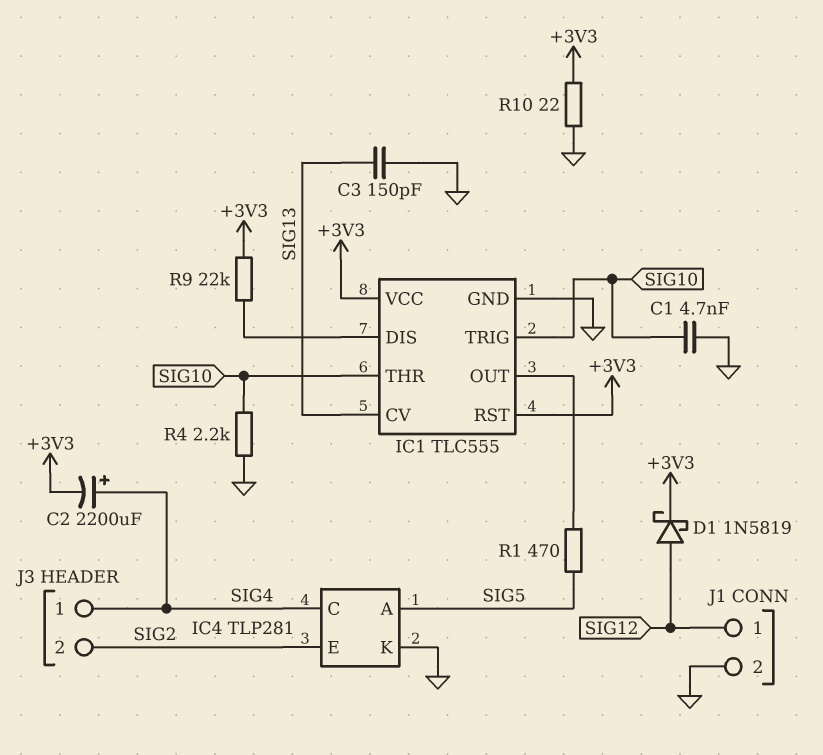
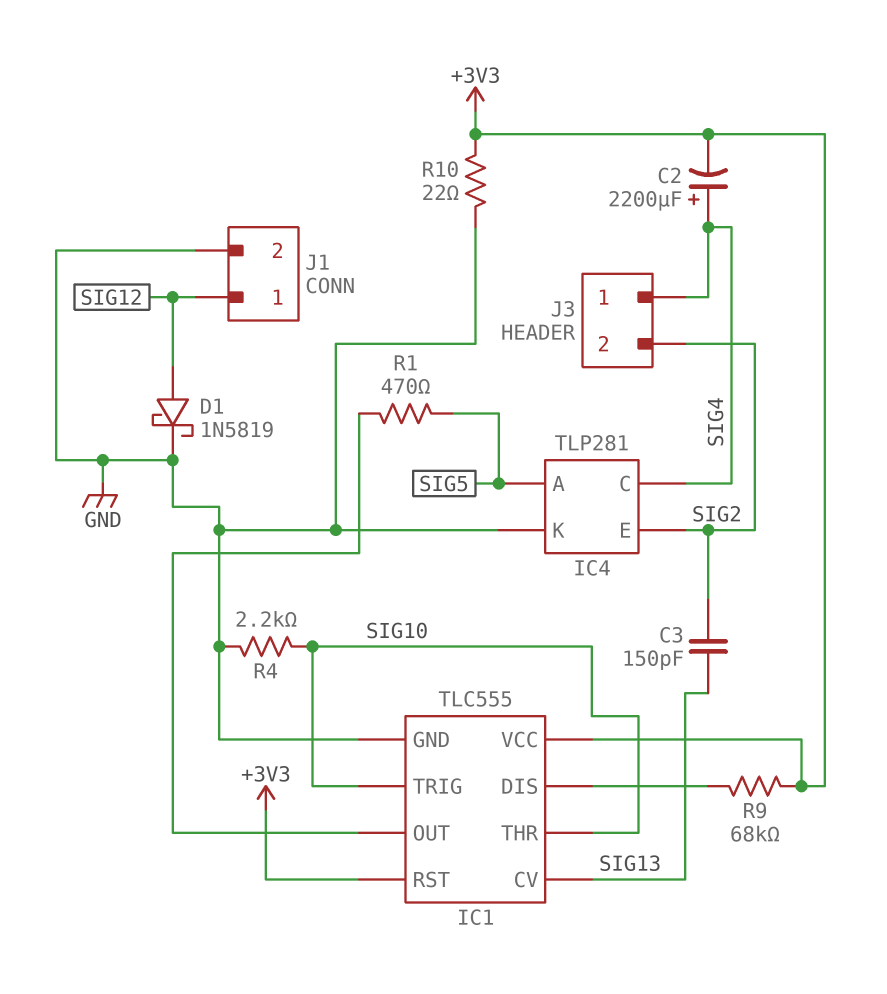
C1: 4.7nF (GND, SIG10) -> none
C3: 150pF (GND, SIG13) -> 150pF (SIG2, SIG13)
D1: schottky 1N5819 (A SIG12, K +3V3) -> schottky 1N5819 (A SIG12, K GND)
R9: 22k (+3V3, IC1/DIS) -> 68k (+3V3, IC1/DIS)

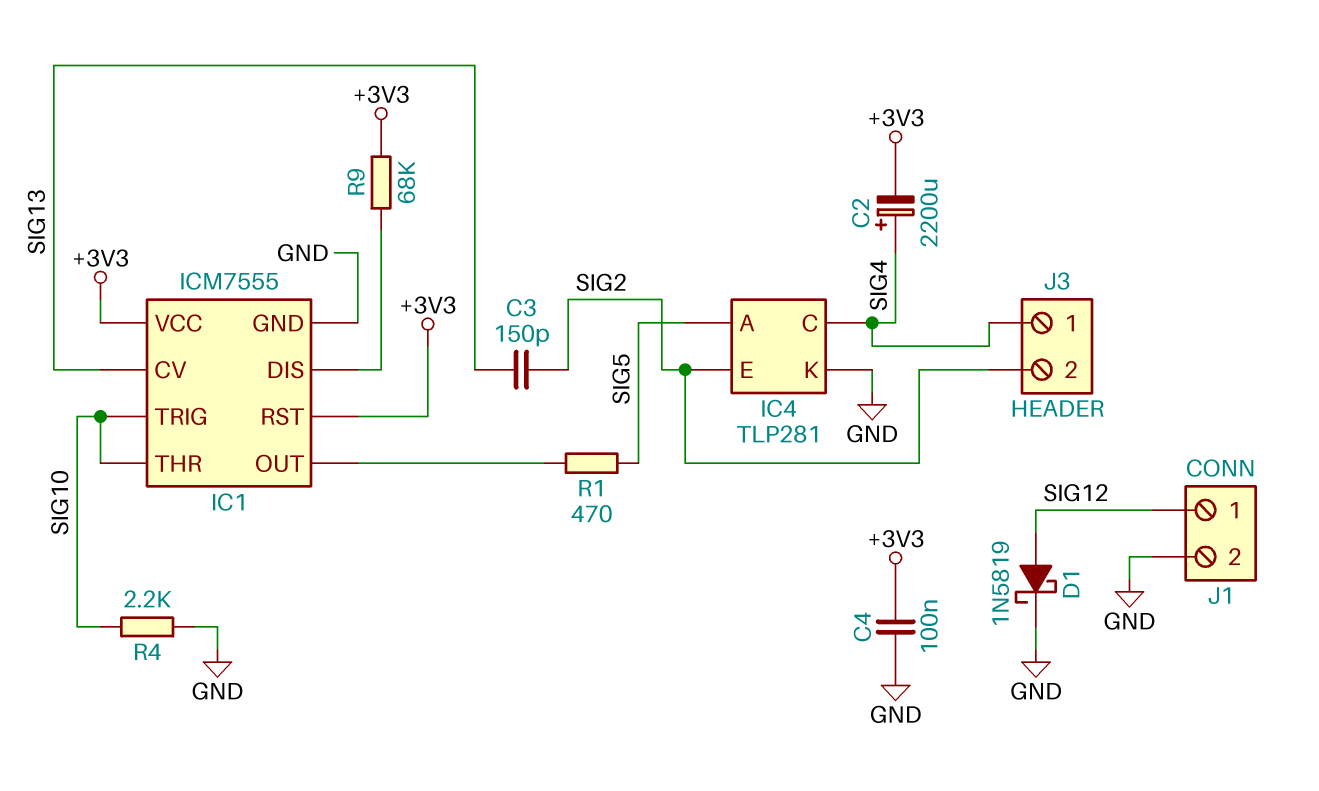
C4: none -> 100nF (+3V3, GND)
IC1: TLC555 -> ICM7555
R10: 22 (+3V3, GND) -> none

